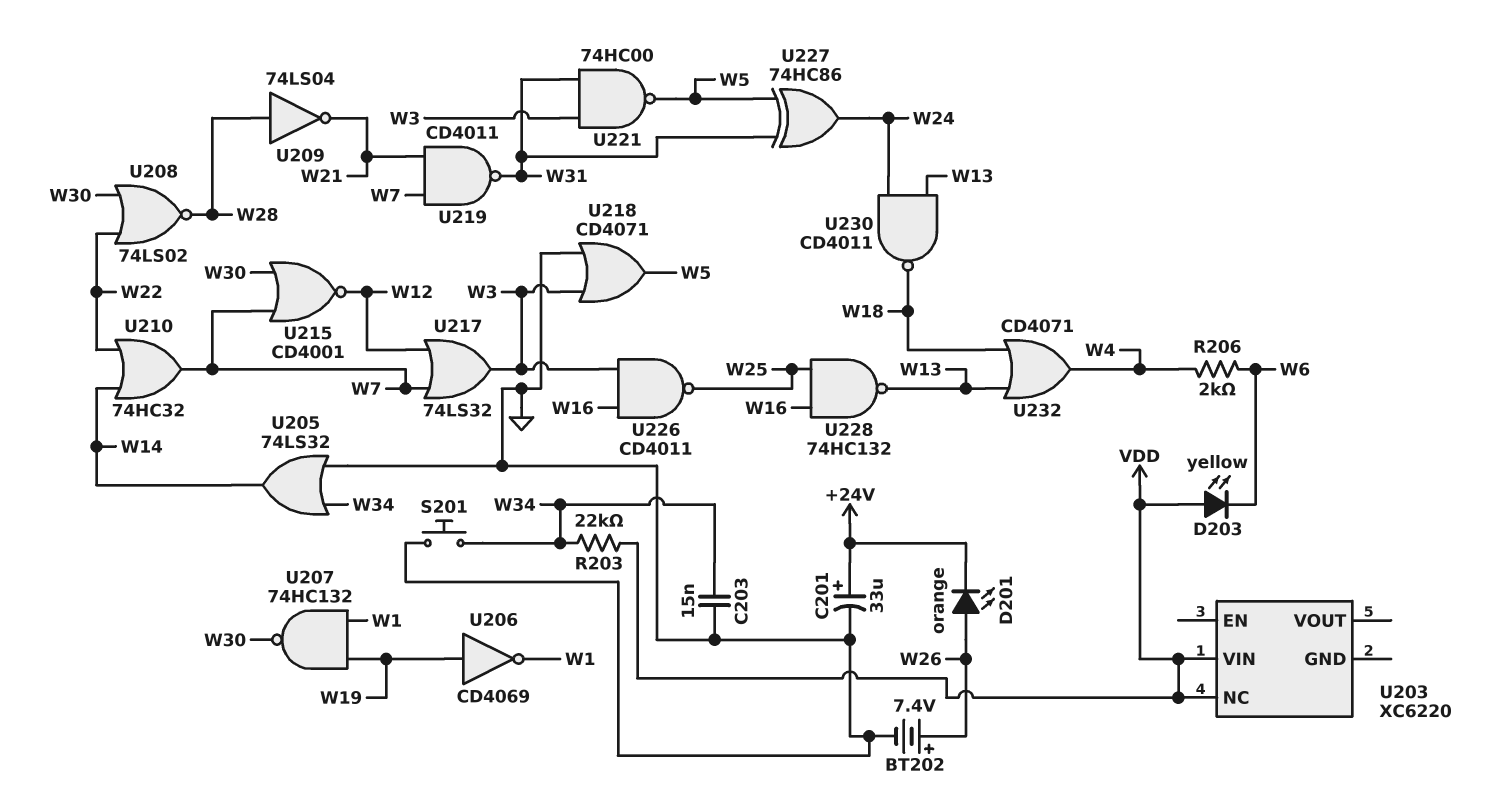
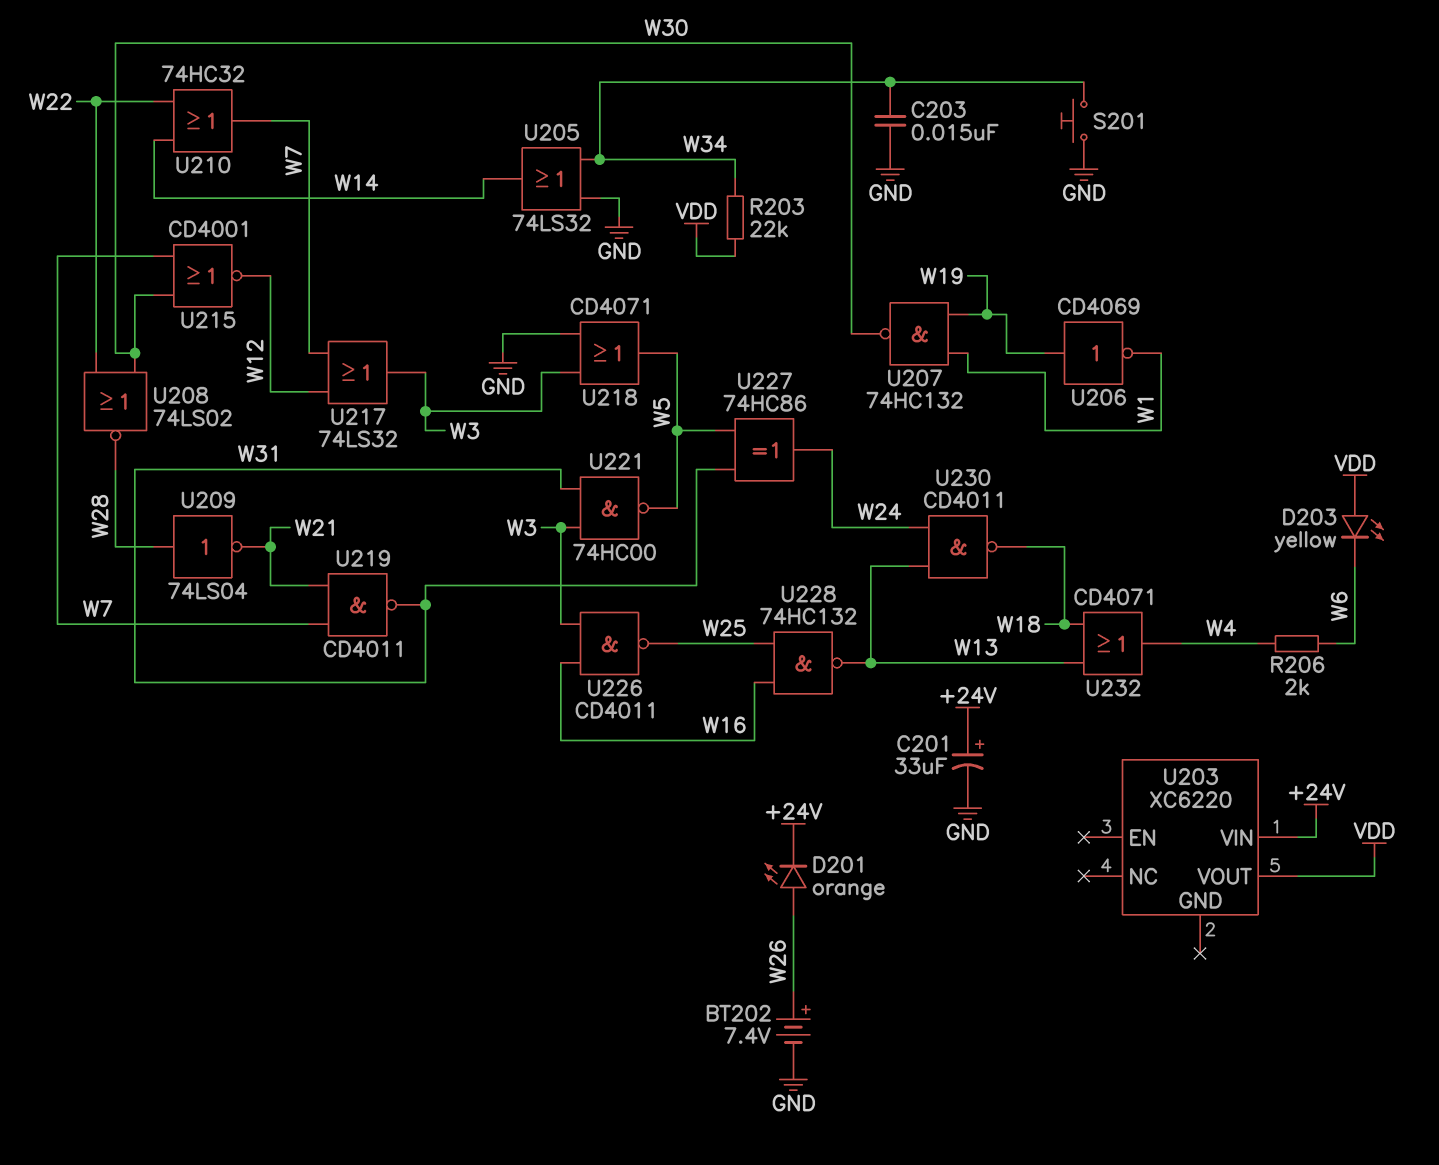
U203 pin NC: VDD -> none
U203 pin VIN: VDD -> +24V
U203 pin VOUT: none -> VDD

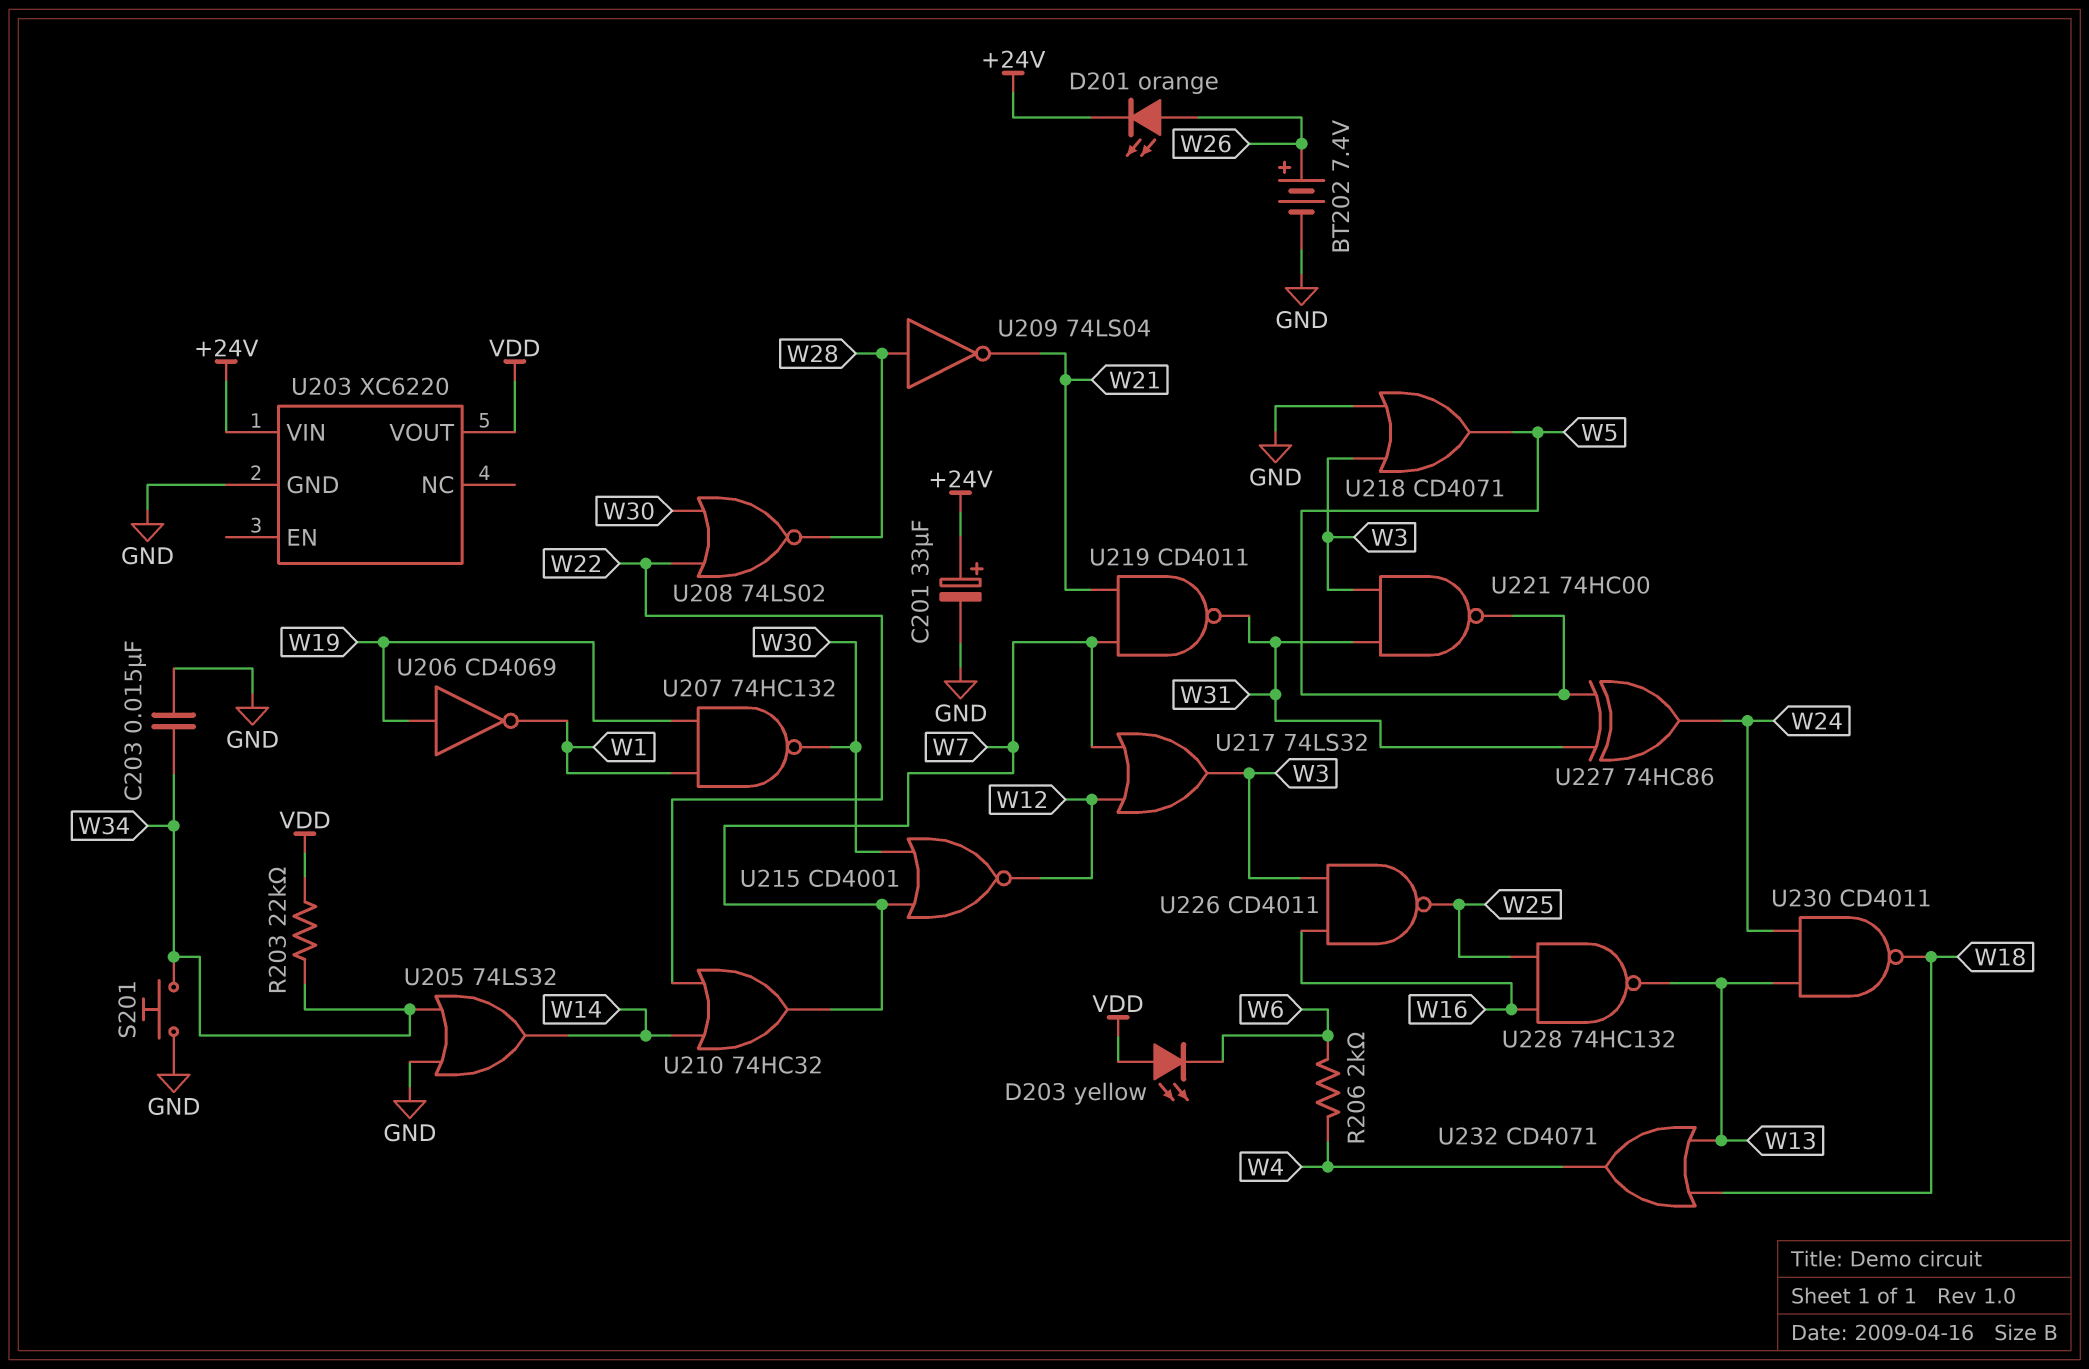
U203 pin GND: none -> GND

